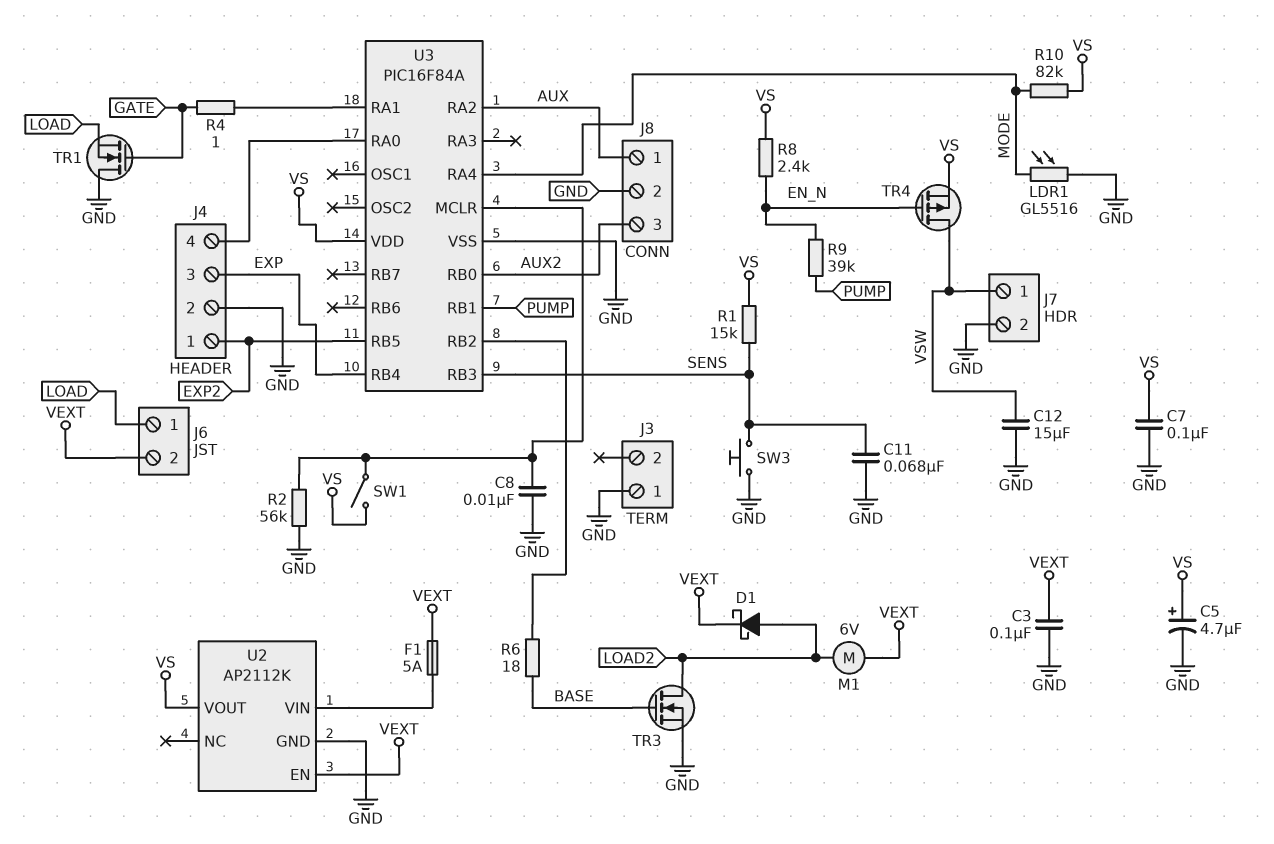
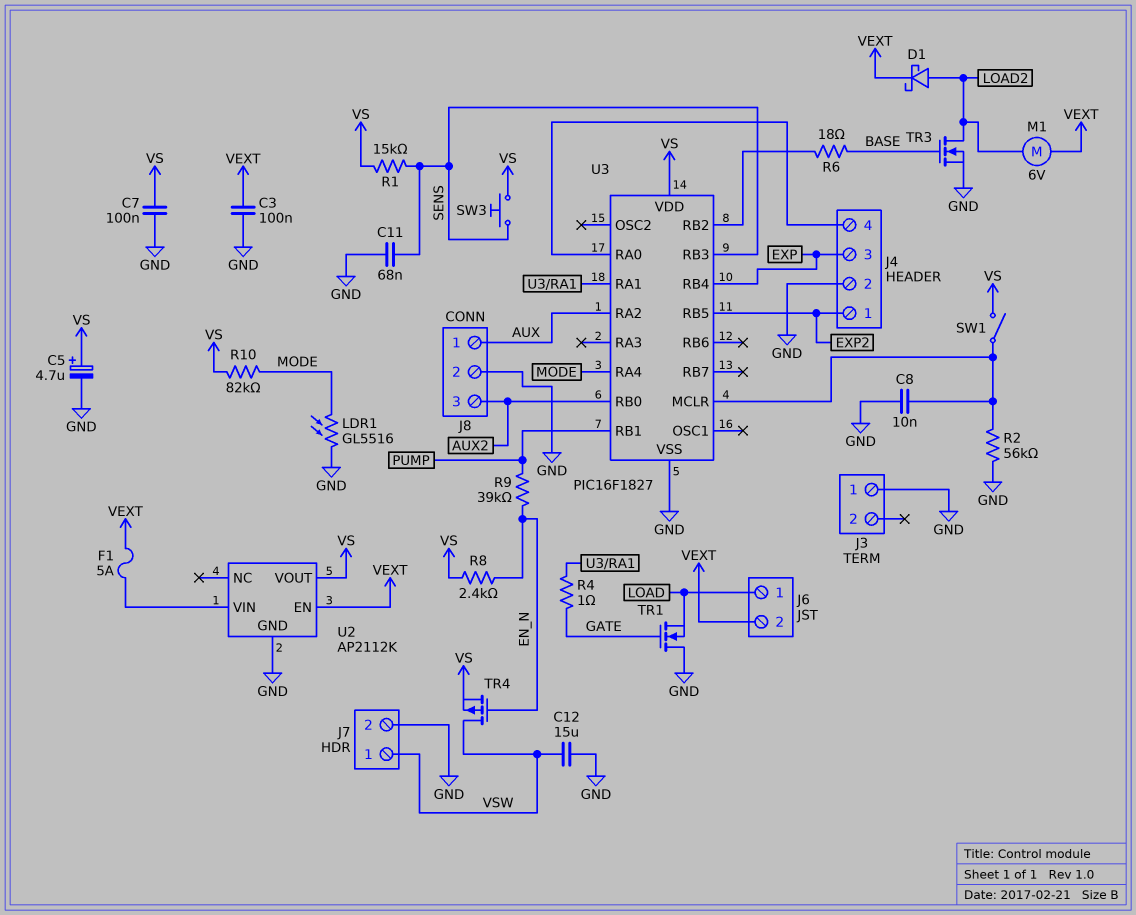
SW3: button (GND, SENS) -> button (SENS, VS)
U3: PIC16F84A -> PIC16F1827

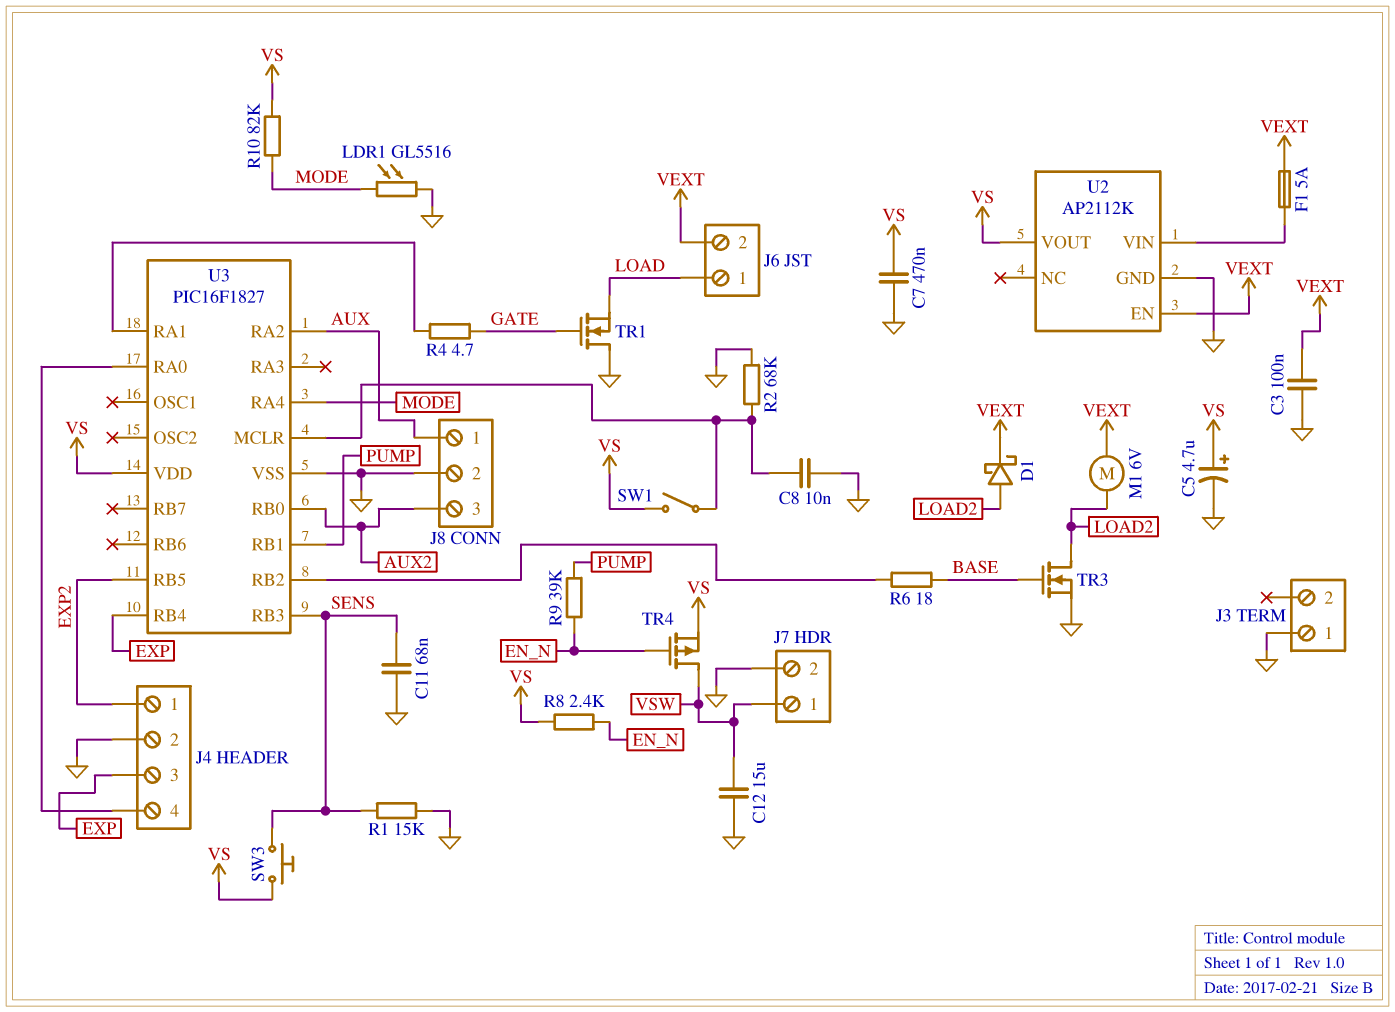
C7: 100nF (GND, VS) -> 470nF (GND, VS)
R1: 15k (SENS, VS) -> 15k (GND, SENS)
R2: 56k (GND, U3/MCLR) -> 68k (GND, U3/MCLR)
R4: 1 (GATE, U3/RA1) -> 4.7 (GATE, U3/RA1)

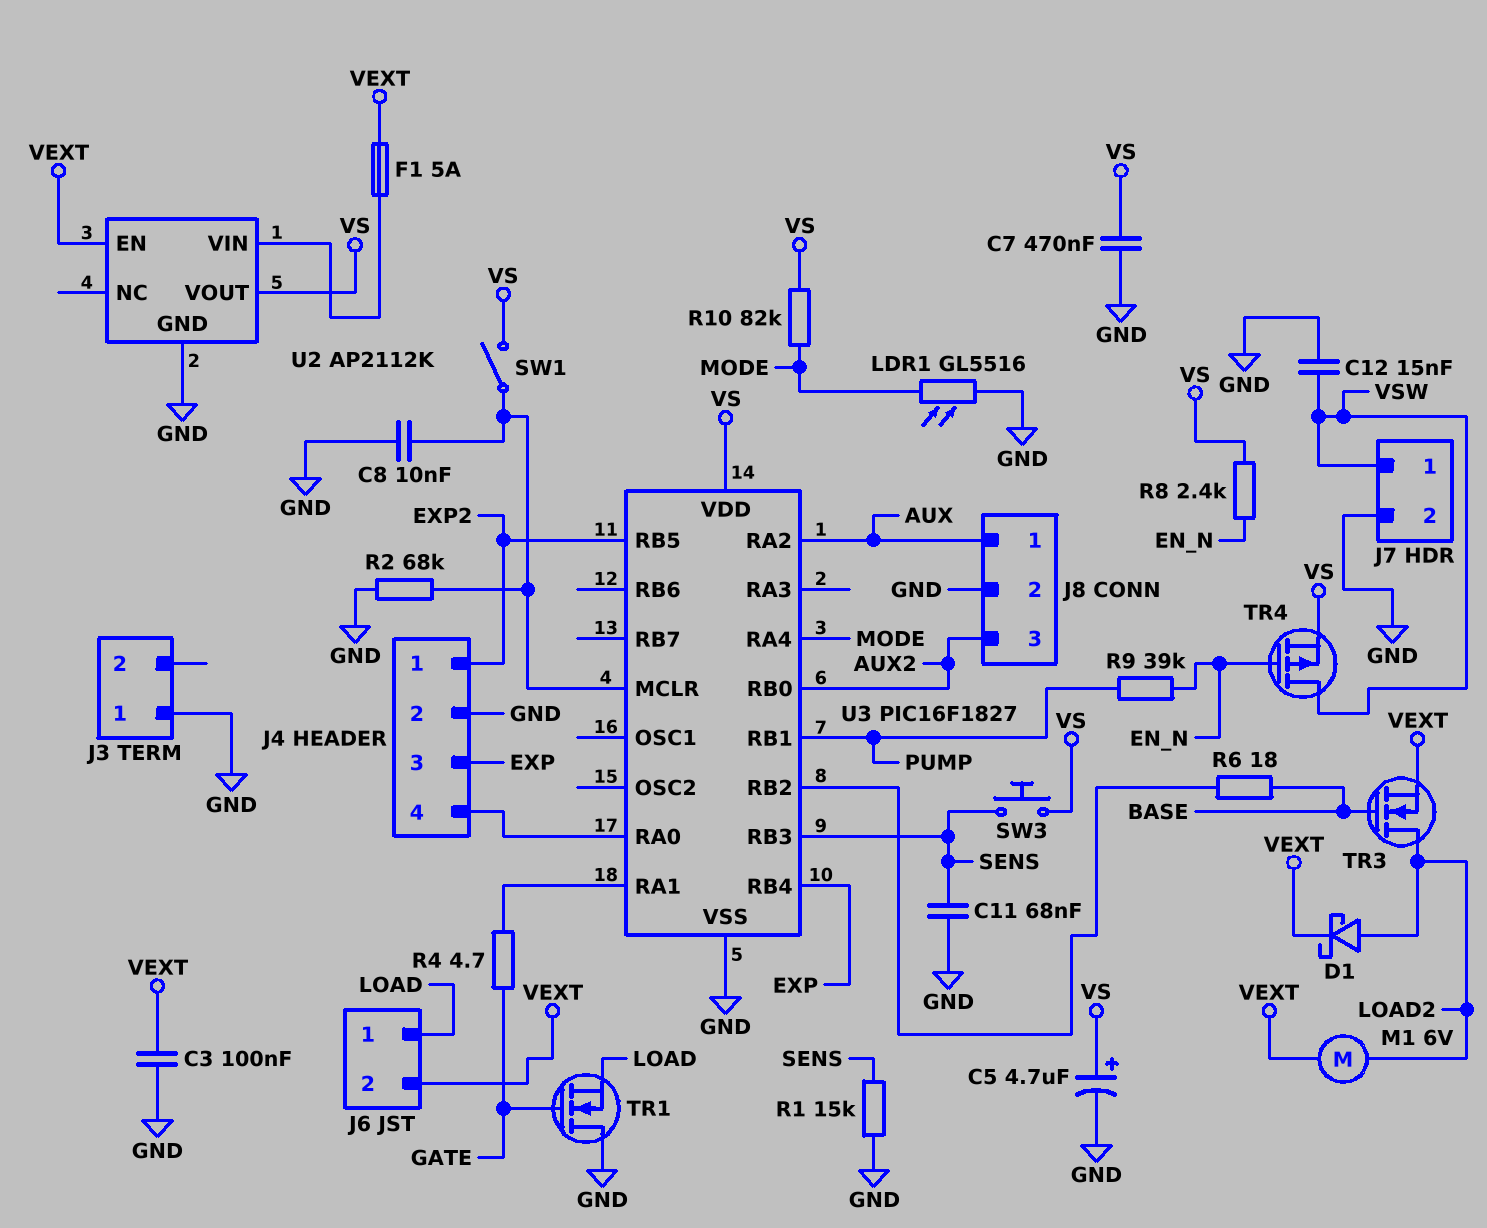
C12: 15uF (GND, VSW) -> 15nF (GND, VSW)
TR3: NMOS (G BASE, D LOAD2, S GND) -> NMOS (G BASE, D LOAD2, S VEXT)

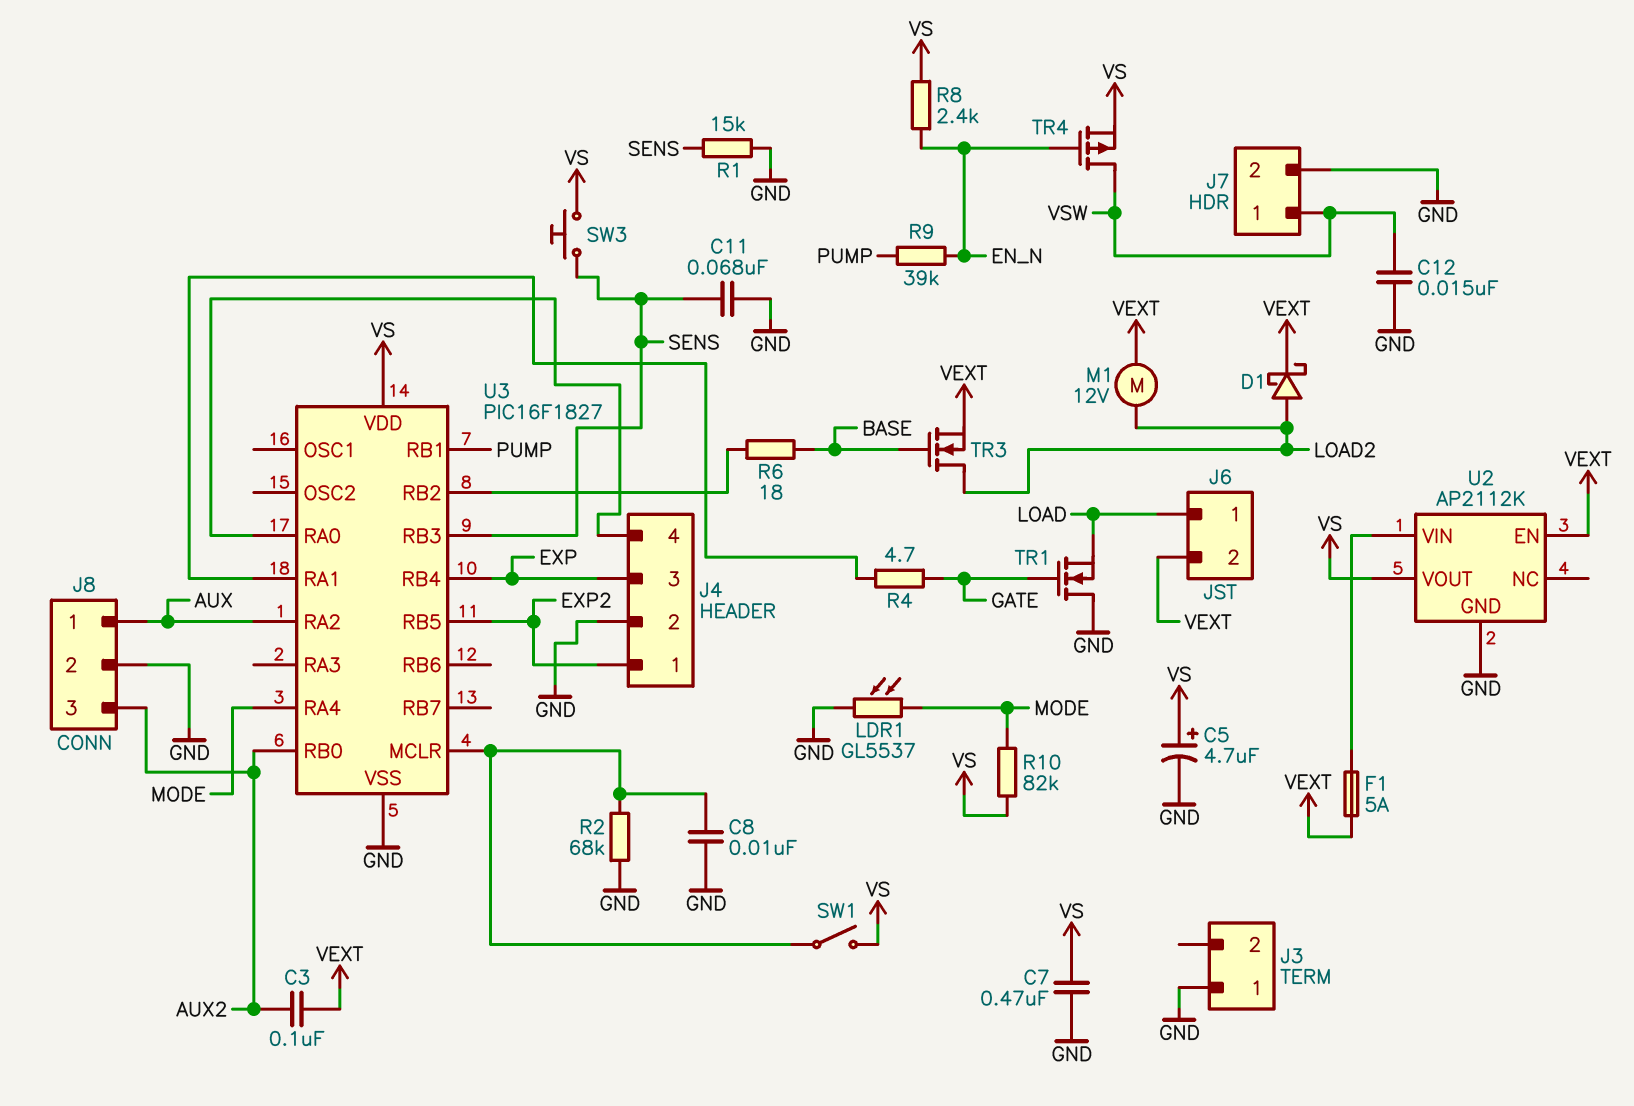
C3: 100nF (GND, VEXT) -> 100nF (AUX2, VEXT)
LDR1: GL5516 (GND, MODE) -> GL5537 (GND, MODE)
M1: motor 6V (LOAD2, VEXT) -> motor 12V (LOAD2, VEXT)

